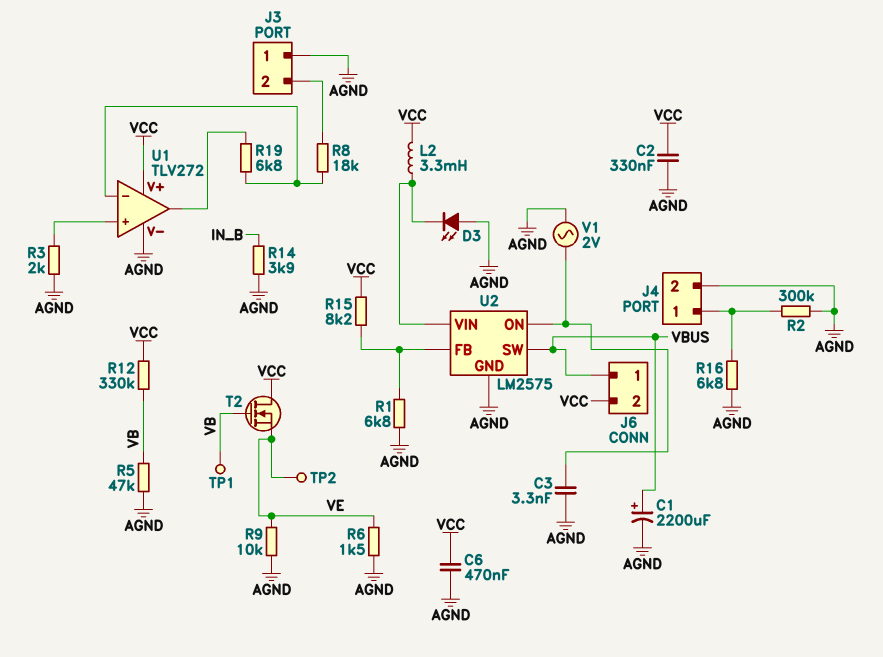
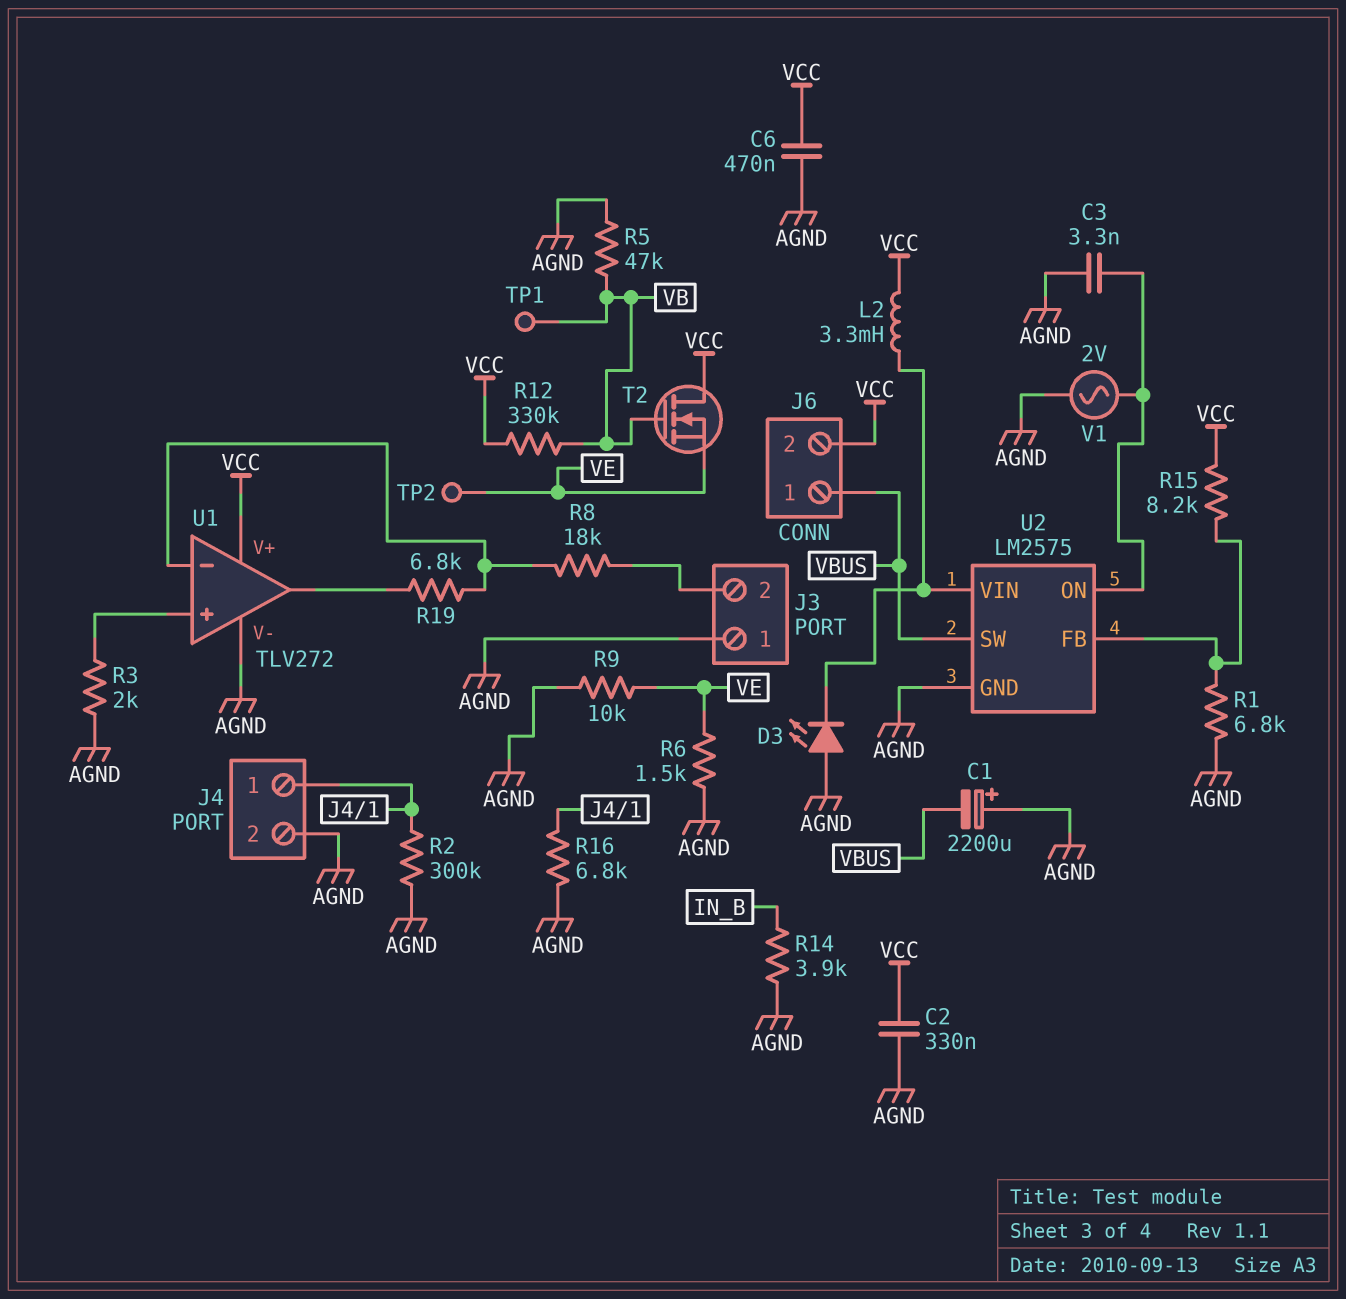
C1: 2200uF (plus VBUS, minus AGND) -> 2200uF (plus AGND, minus VBUS)

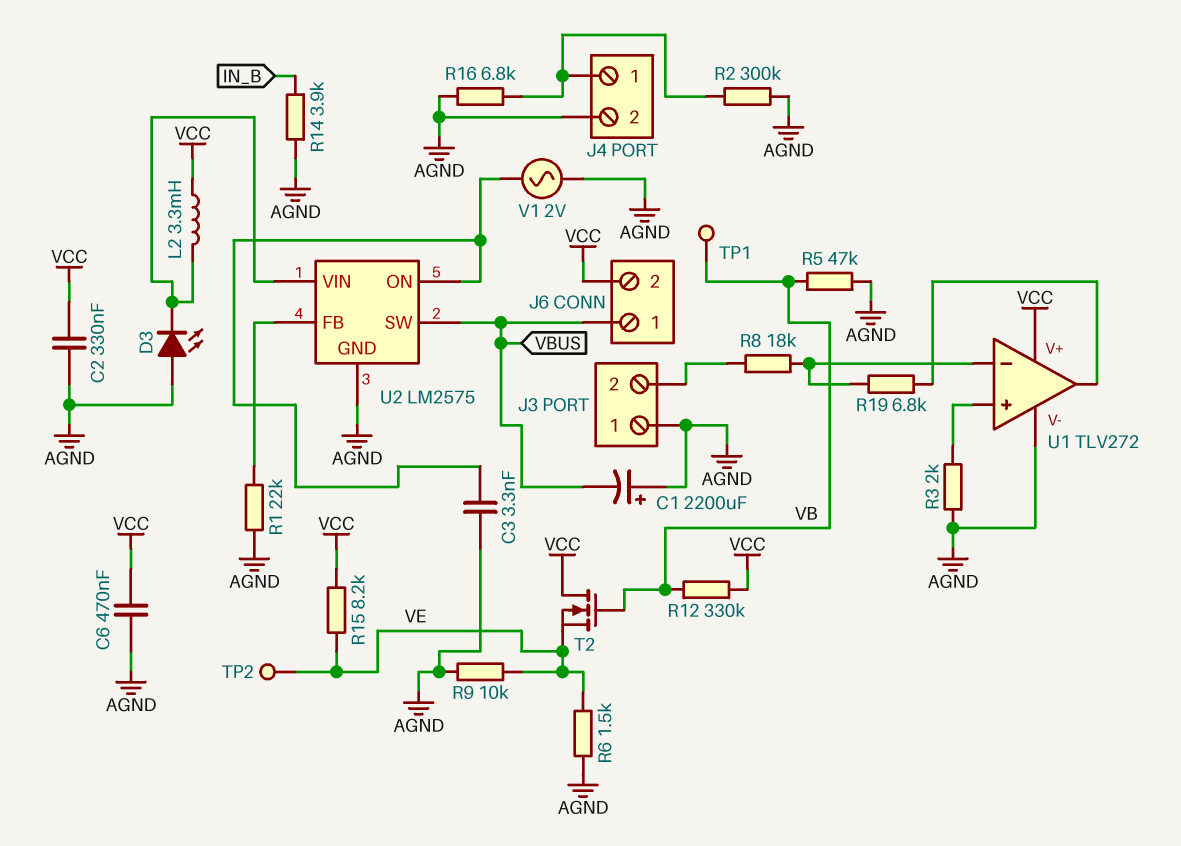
R1: 6.8k (AGND, U2/FB) -> 22k (AGND, U2/FB)
R15: 8.2k (U2/FB, VCC) -> 8.2k (VCC, VE)

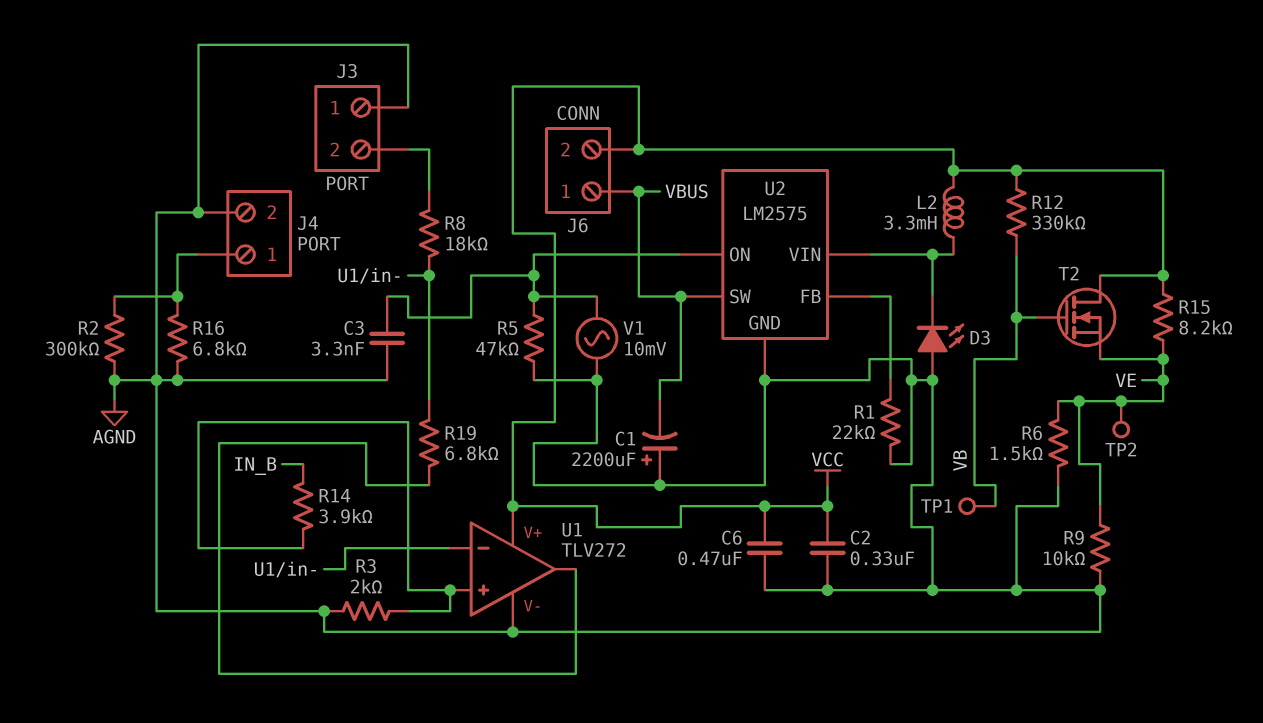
R5: 47k (AGND, VB) -> 47k (AGND, U2/ON)
R14: 3.9k (AGND, IN_B) -> 3.9k (IN_B, U1/in+)
V1: AC 2V (AGND, U2/ON) -> AC 10mV (AGND, U2/ON)

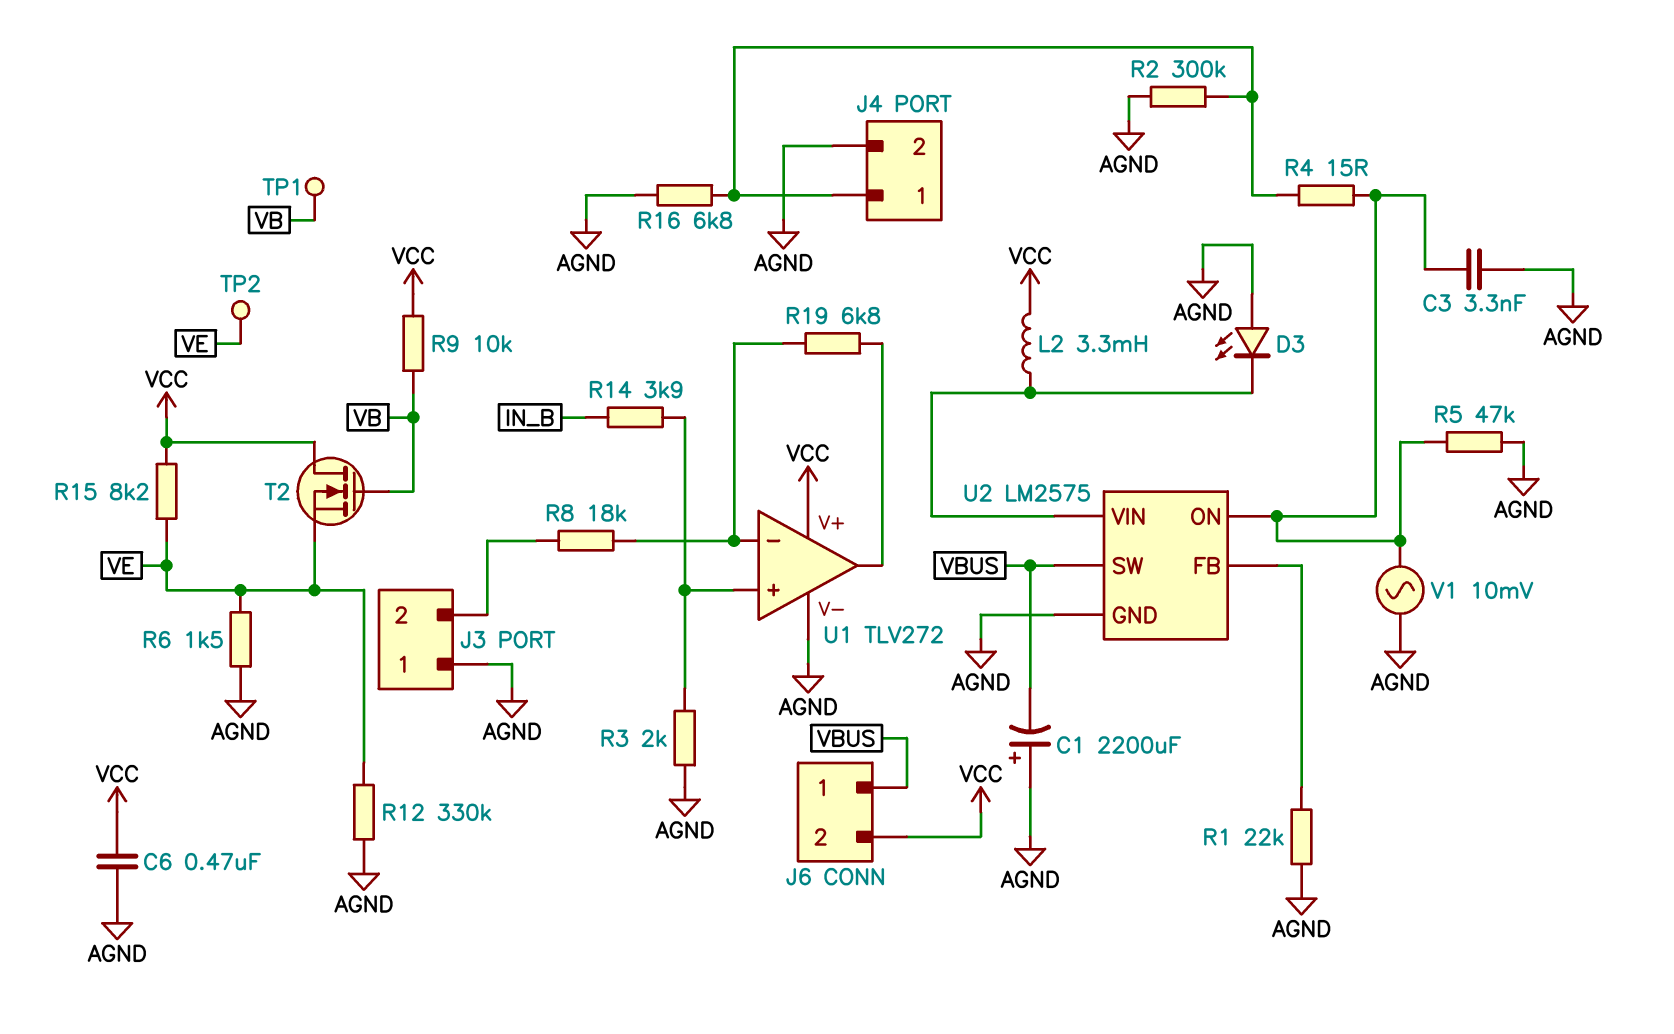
C2: 330nF (AGND, VCC) -> none
R4: none -> 15 (J4/1, U2/ON)
R9: 10k (AGND, VE) -> 10k (VB, VCC)
R12: 330k (VB, VCC) -> 330k (AGND, VE)

